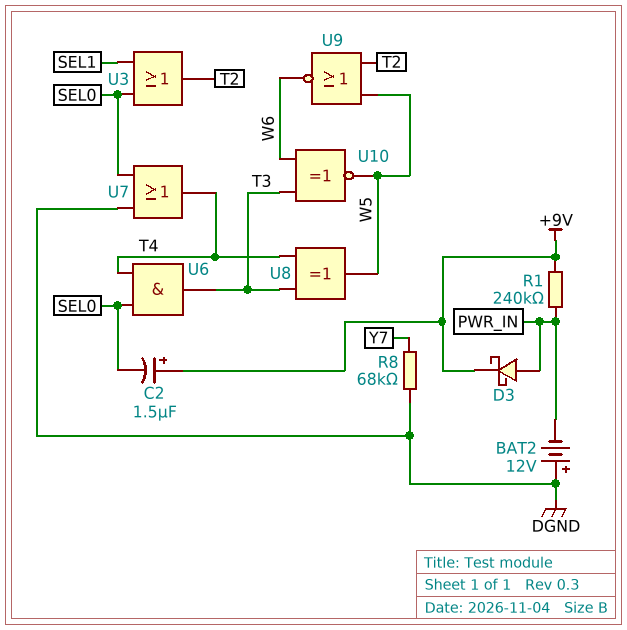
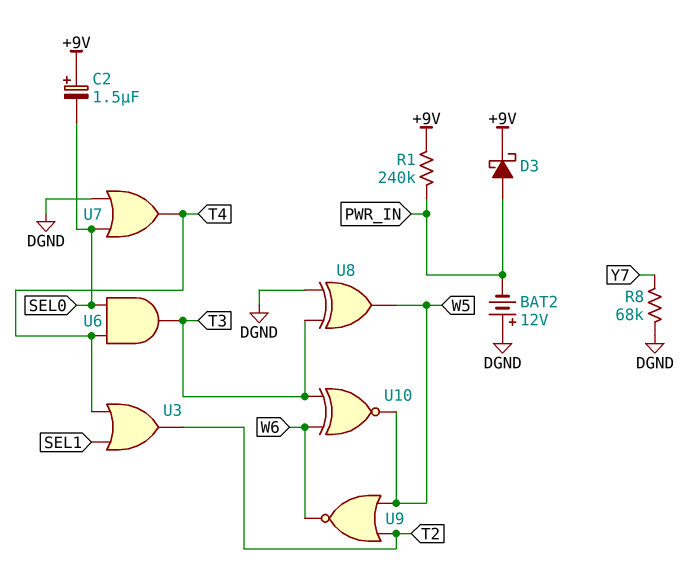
U3: OR (in SEL0, in SEL1, out T2) -> OR (in SEL1, in T4, out T2)
U8: XOR (in T3, in T4, out W5) -> XOR (in DGND, in T3, out W5)

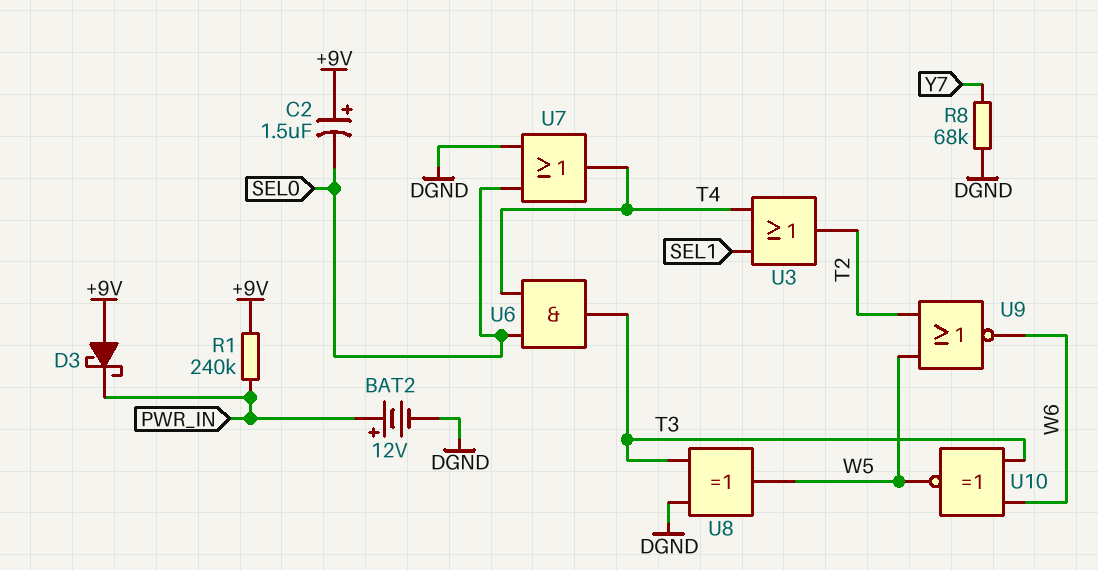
BAT2: 12V (plus DGND, minus PWR_IN) -> 12V (plus PWR_IN, minus DGND)
D3: schottky (A PWR_IN, K +9V) -> schottky (A +9V, K PWR_IN)

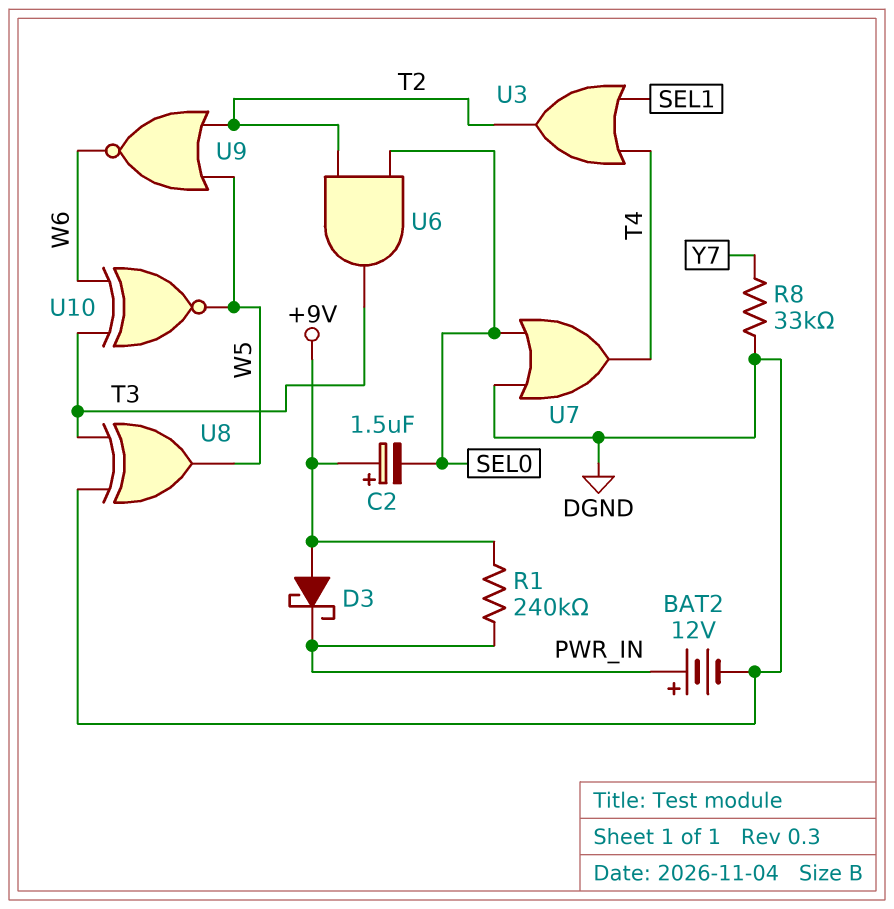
R8: 68k (DGND, Y7) -> 33k (DGND, Y7)
U6: AND (in SEL0, in T4, out T3) -> AND (in SEL0, in T2, out T3)

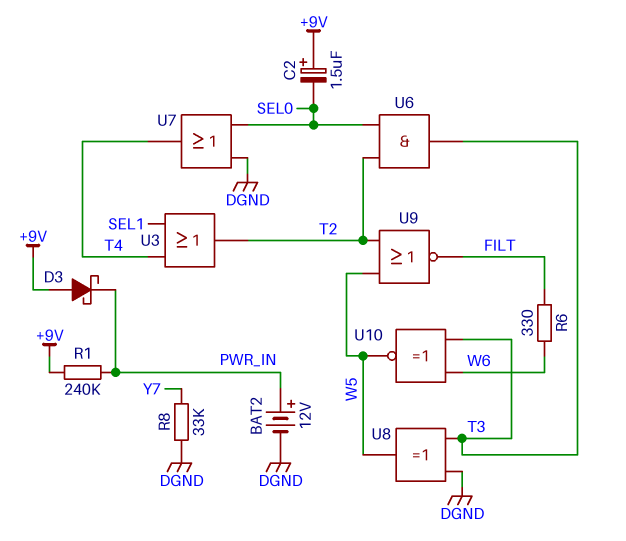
R6: none -> 330 (FILT, W6)
U9: NOR (in T2, in W5, out W6) -> NOR (in T2, in W5, out FILT)

